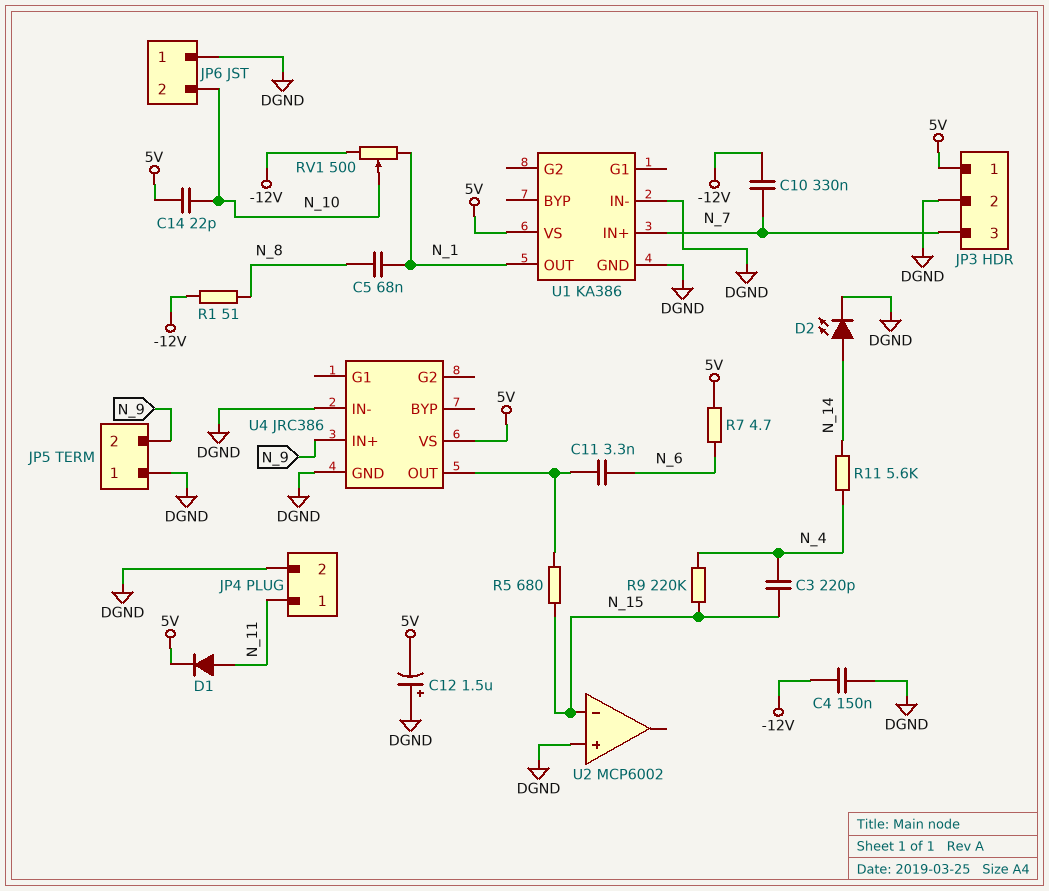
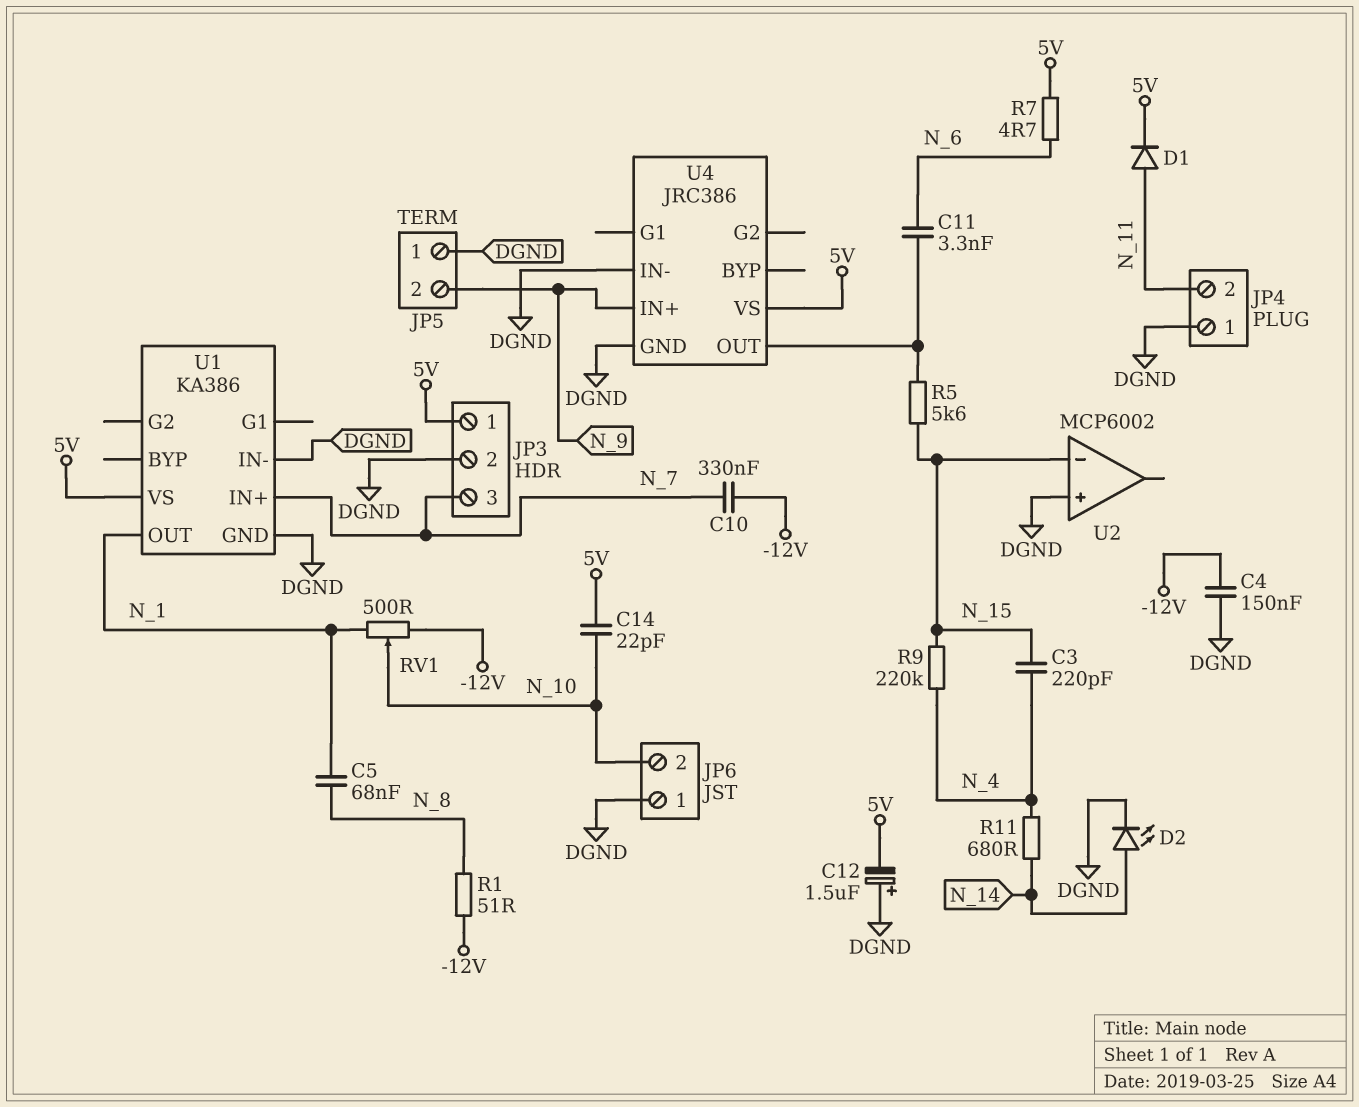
JP4 pin 1: N_11 -> DGND
JP4 pin 2: DGND -> N_11
R5: 680 (N_15, U4/OUT) -> 5.6k (N_15, U4/OUT)
R11: 5.6k (N_4, N_14) -> 680 (N_4, N_14)

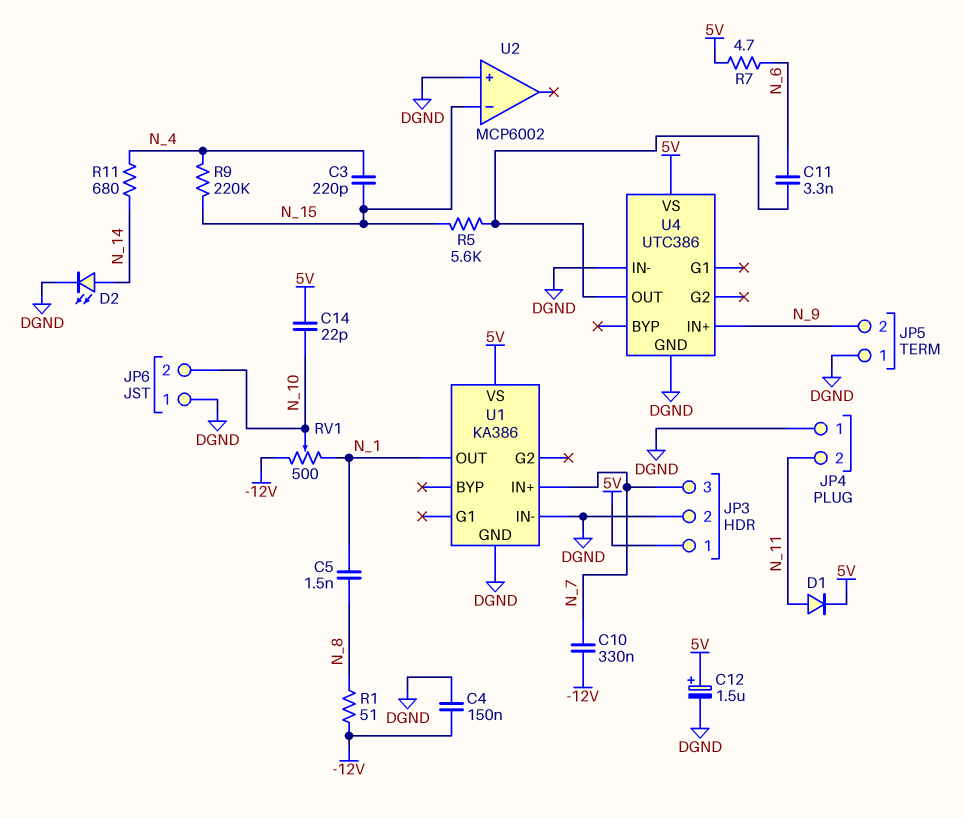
C5: 68nF (N_1, N_8) -> 1.5nF (N_1, N_8)
C12: 1.5uF (plus DGND, minus 5V) -> 1.5uF (plus 5V, minus DGND)
U4: JRC386 -> UTC386

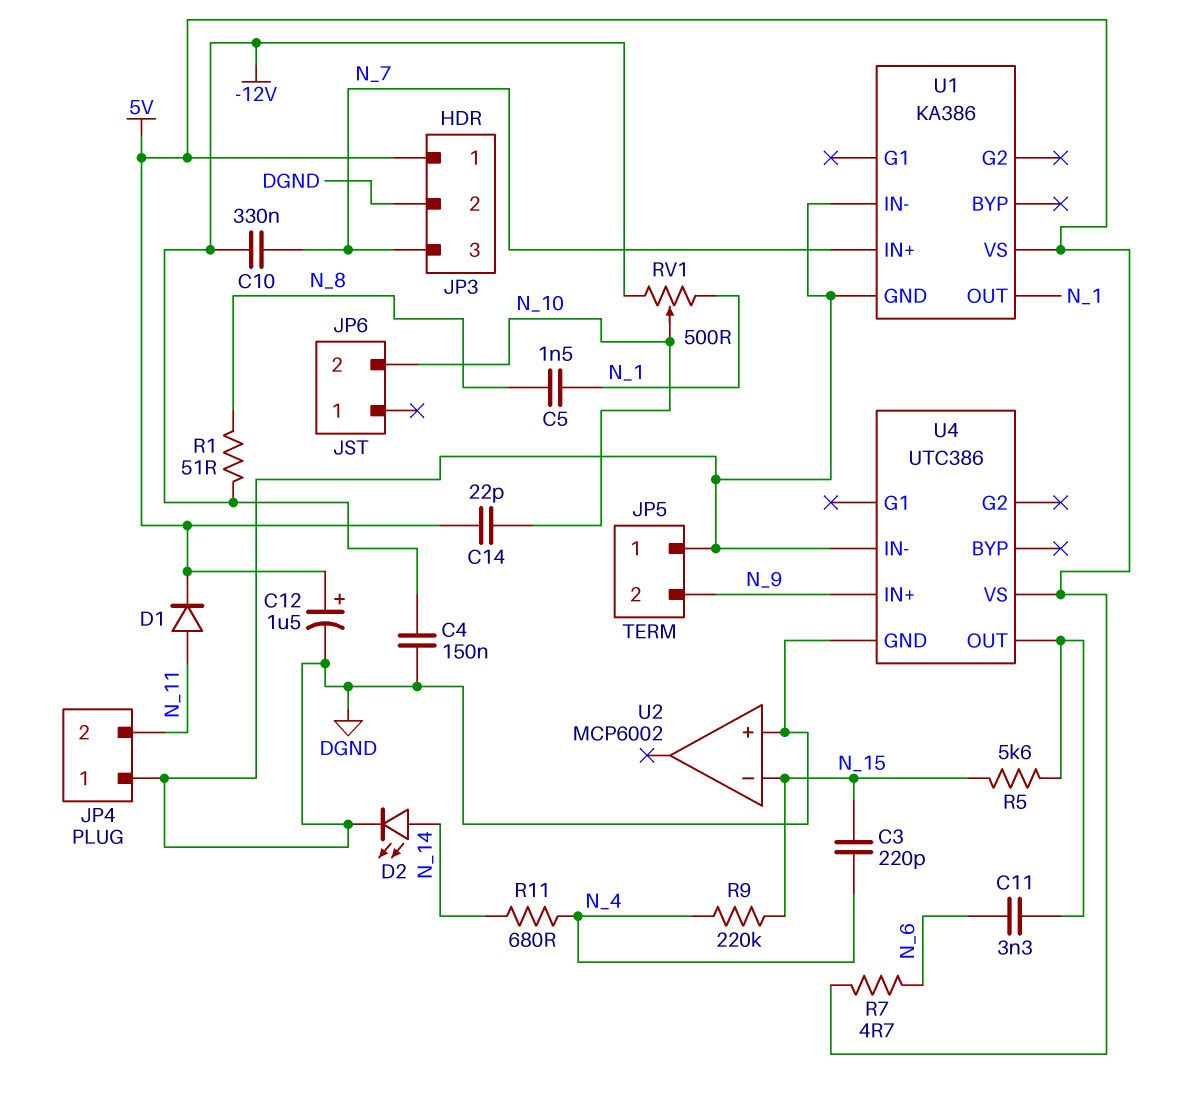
JP6 pin 1: DGND -> none

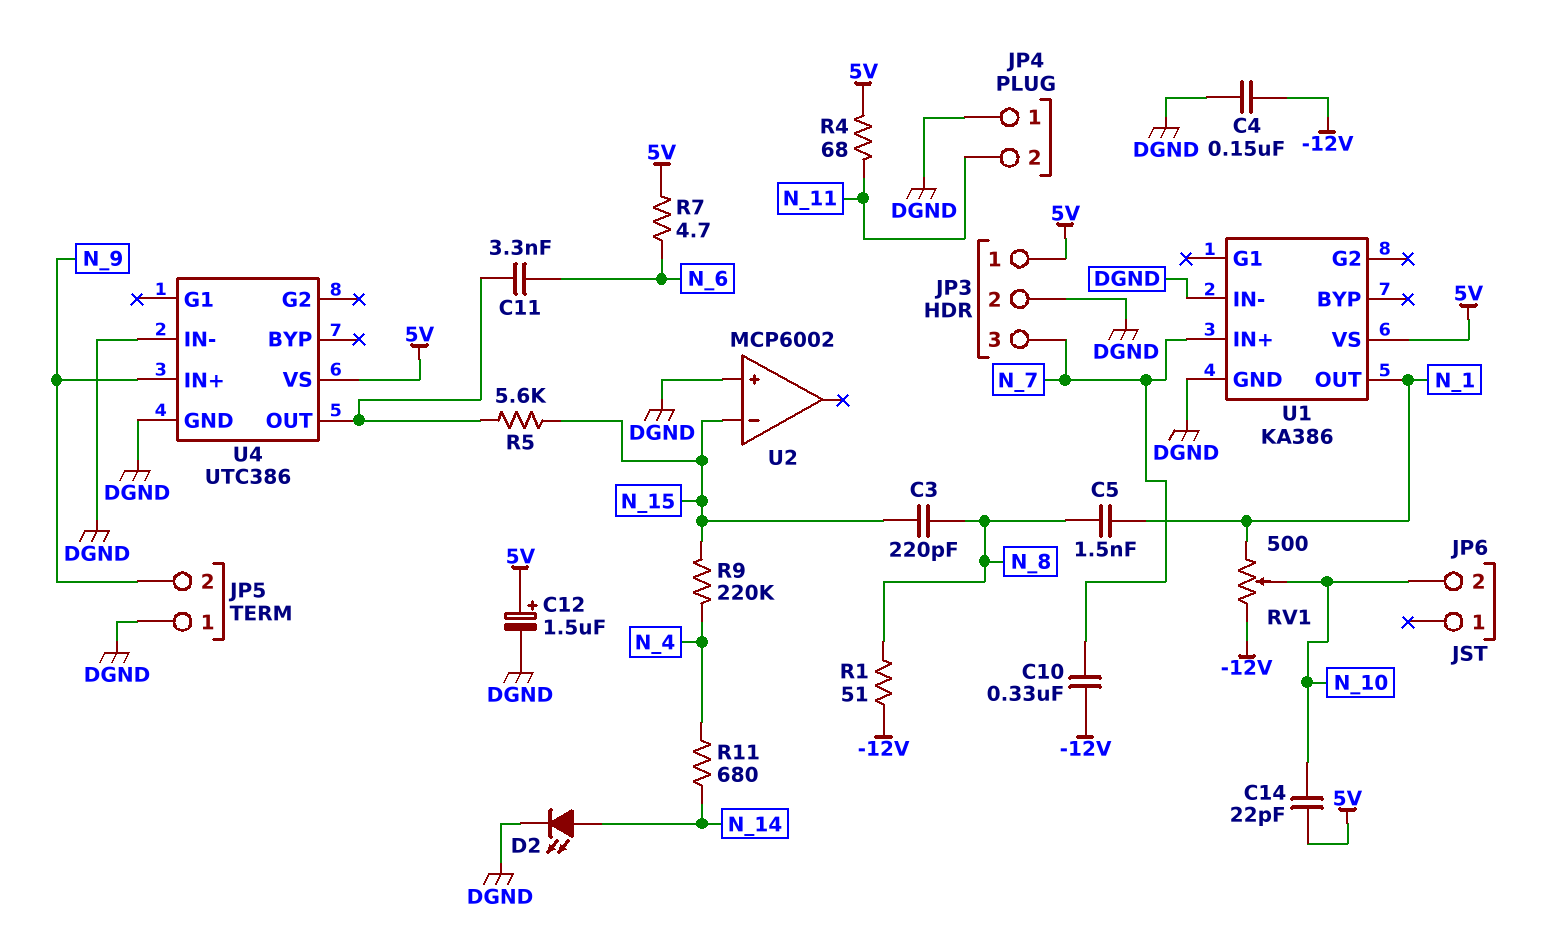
C3: 220pF (N_4, N_15) -> 220pF (N_8, N_15)
D1: diode (A N_11, K 5V) -> none
R4: none -> 68 (5V, N_11)

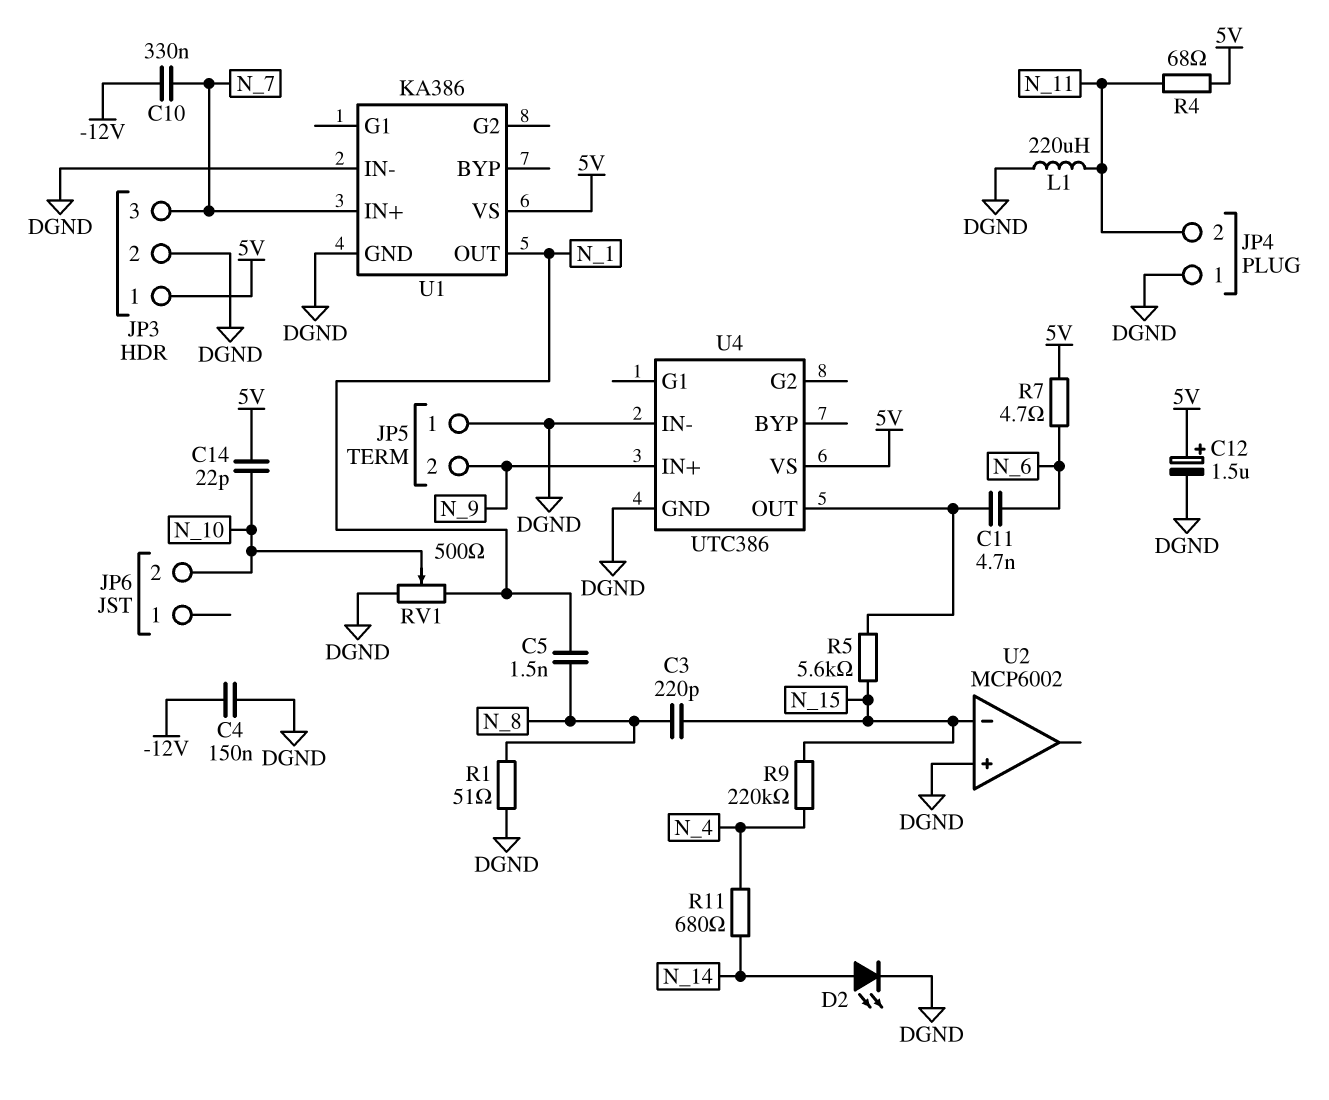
C11: 3.3nF (N_6, U4/OUT) -> 4.7nF (N_6, U4/OUT)
L1: none -> 220uH (DGND, N_11)
R1: 51 (-12V, N_8) -> 51 (DGND, N_8)
RV1: 500 (-12V, N_1, wiper N_10) -> 500 (DGND, N_1, wiper N_10)

